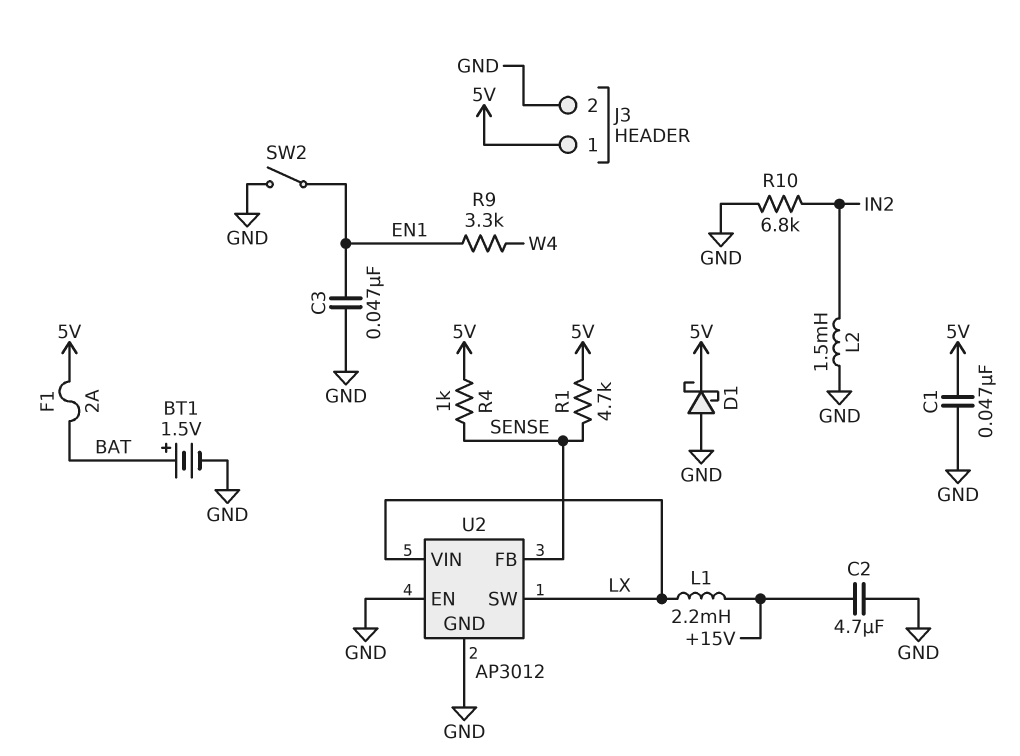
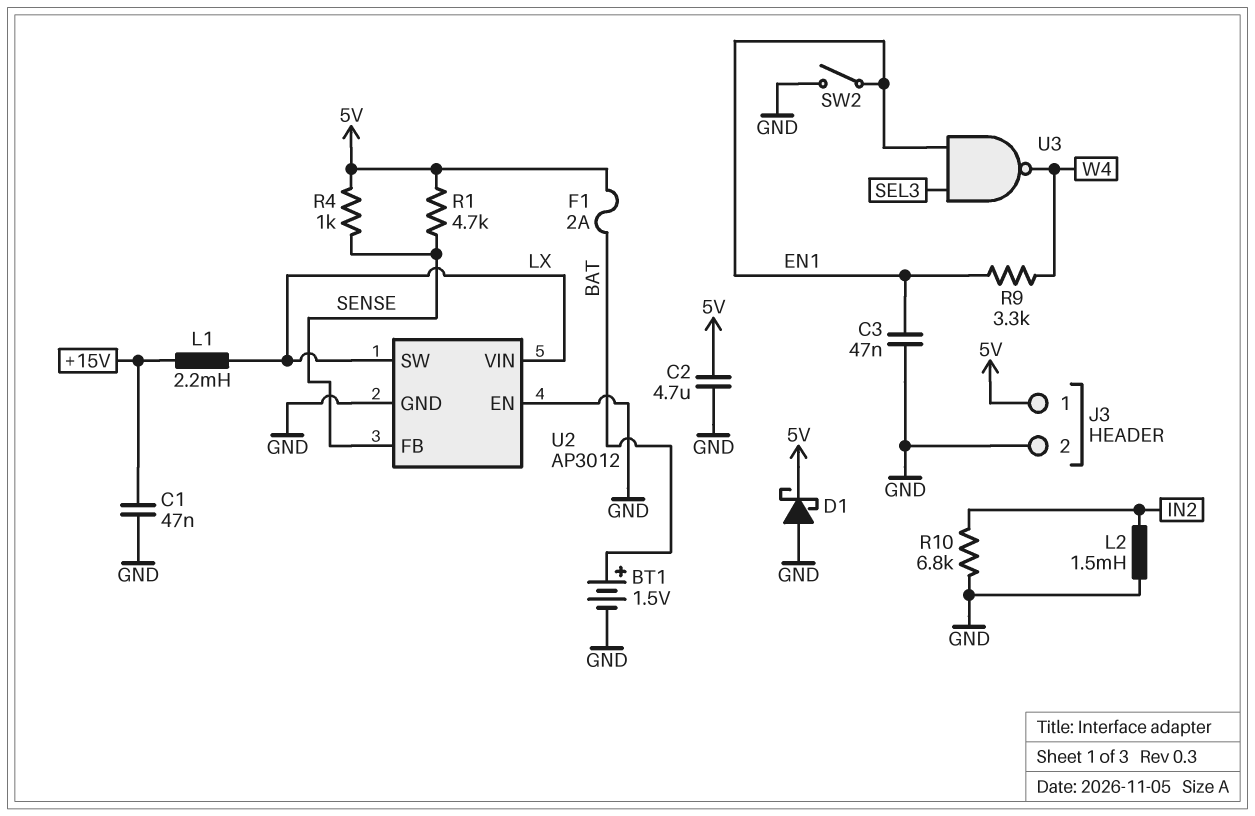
C1: 47nF (5V, GND) -> 47nF (+15V, GND)
C2: 4.7uF (+15V, GND) -> 4.7uF (5V, GND)
U3: none -> NAND (in EN1, in SEL3, out W4)

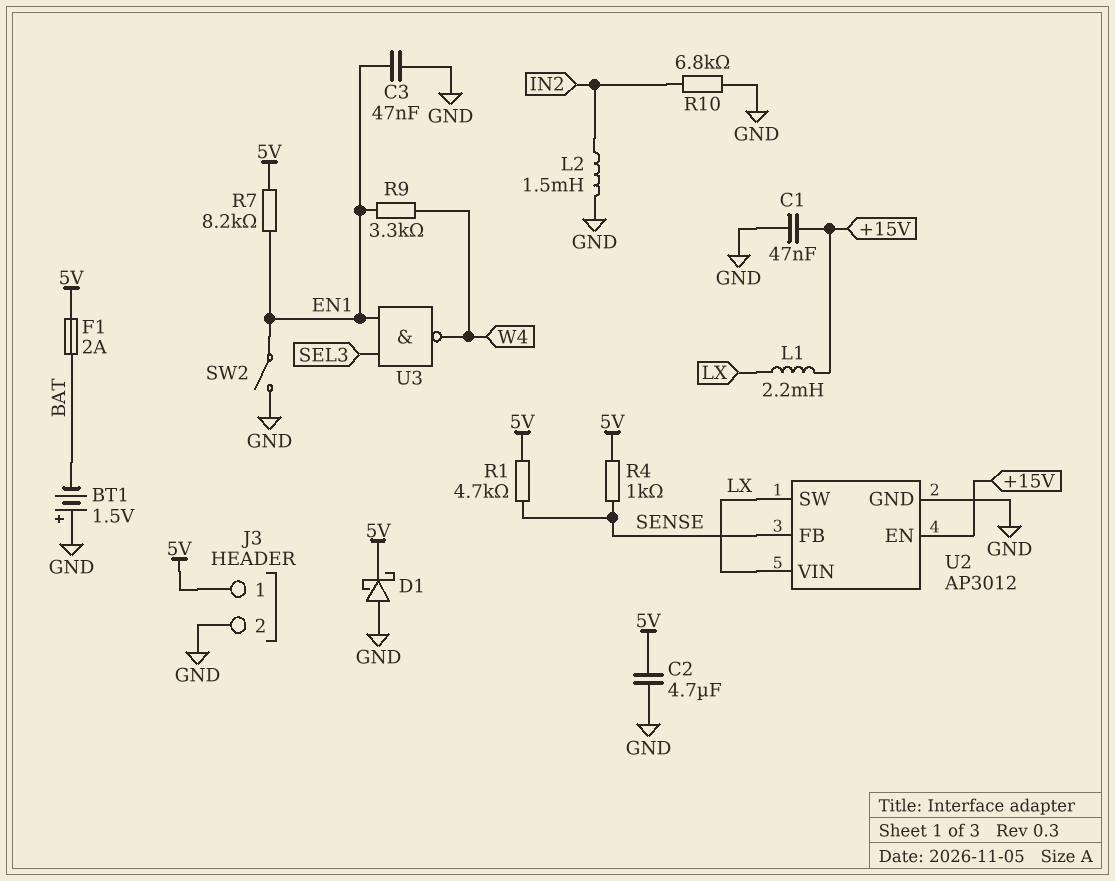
BT1: 1.5V (plus BAT, minus GND) -> 1.5V (plus GND, minus BAT)
R7: none -> 8.2k (5V, EN1)
U2 pin EN: GND -> +15V

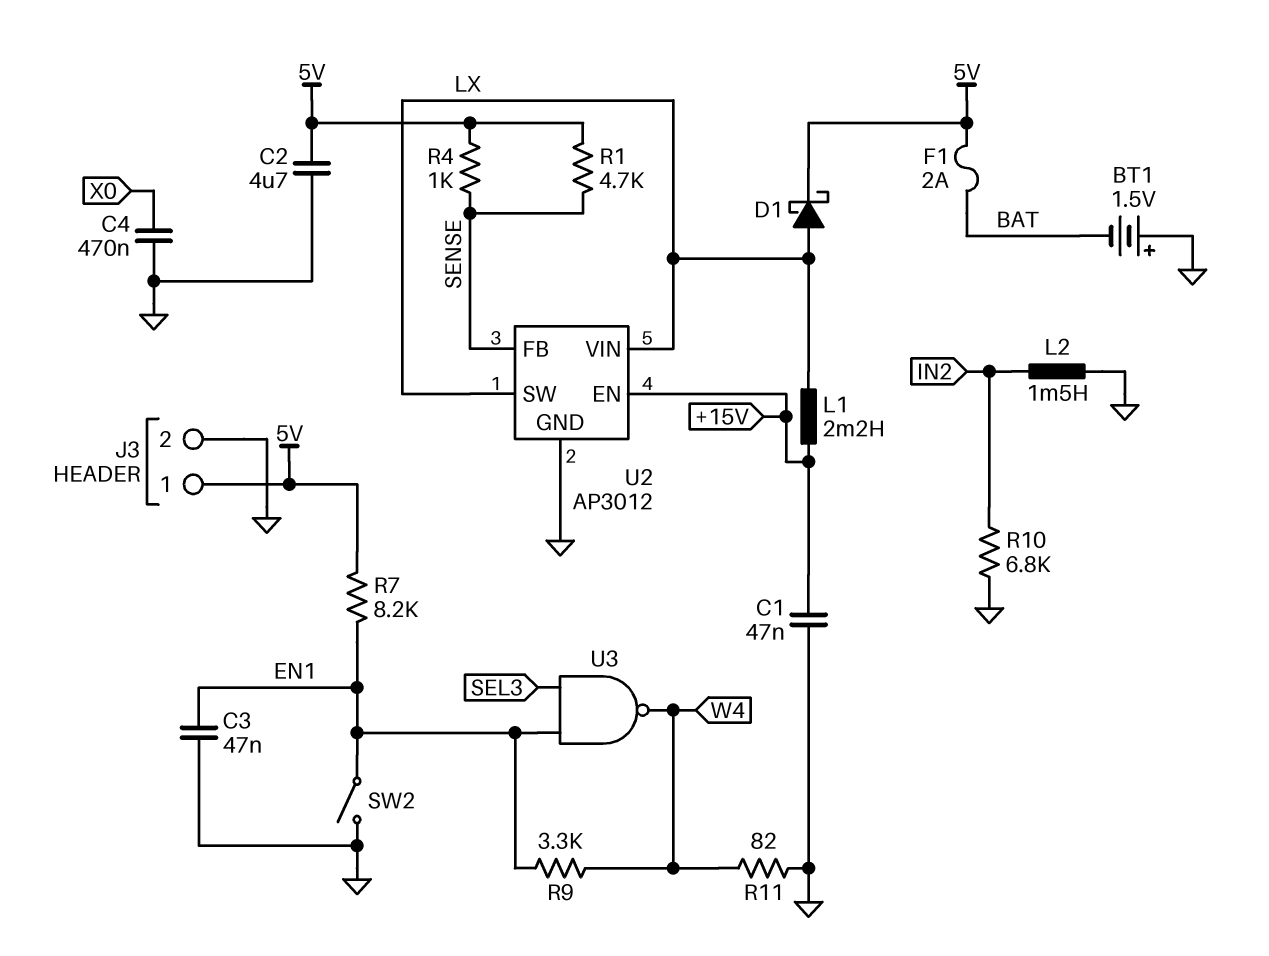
C4: none -> 470nF (GND, X0)
D1: schottky (A GND, K 5V) -> schottky (A LX, K 5V)
R11: none -> 82 (GND, W4)

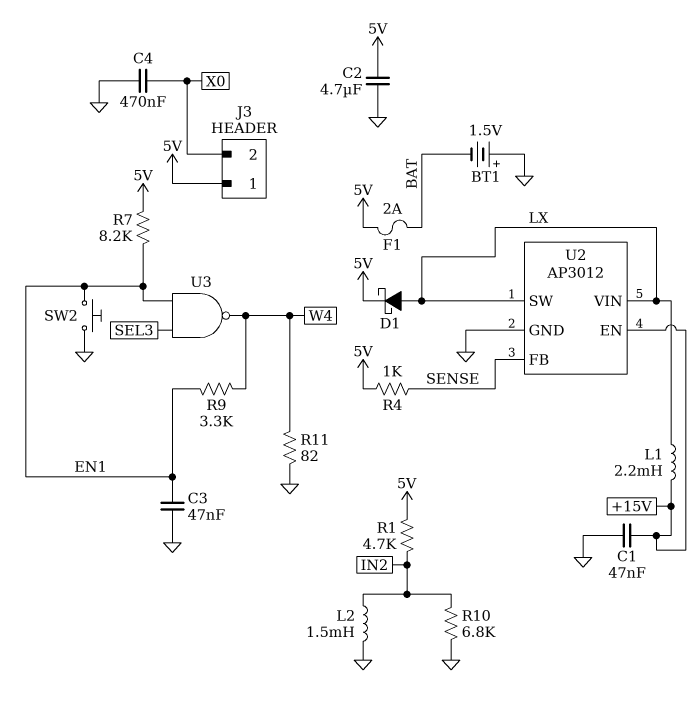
J3 pin 2: GND -> X0
R1: 4.7k (5V, SENSE) -> 4.7k (5V, IN2)
SW2: switch (EN1, GND) -> button (EN1, GND)

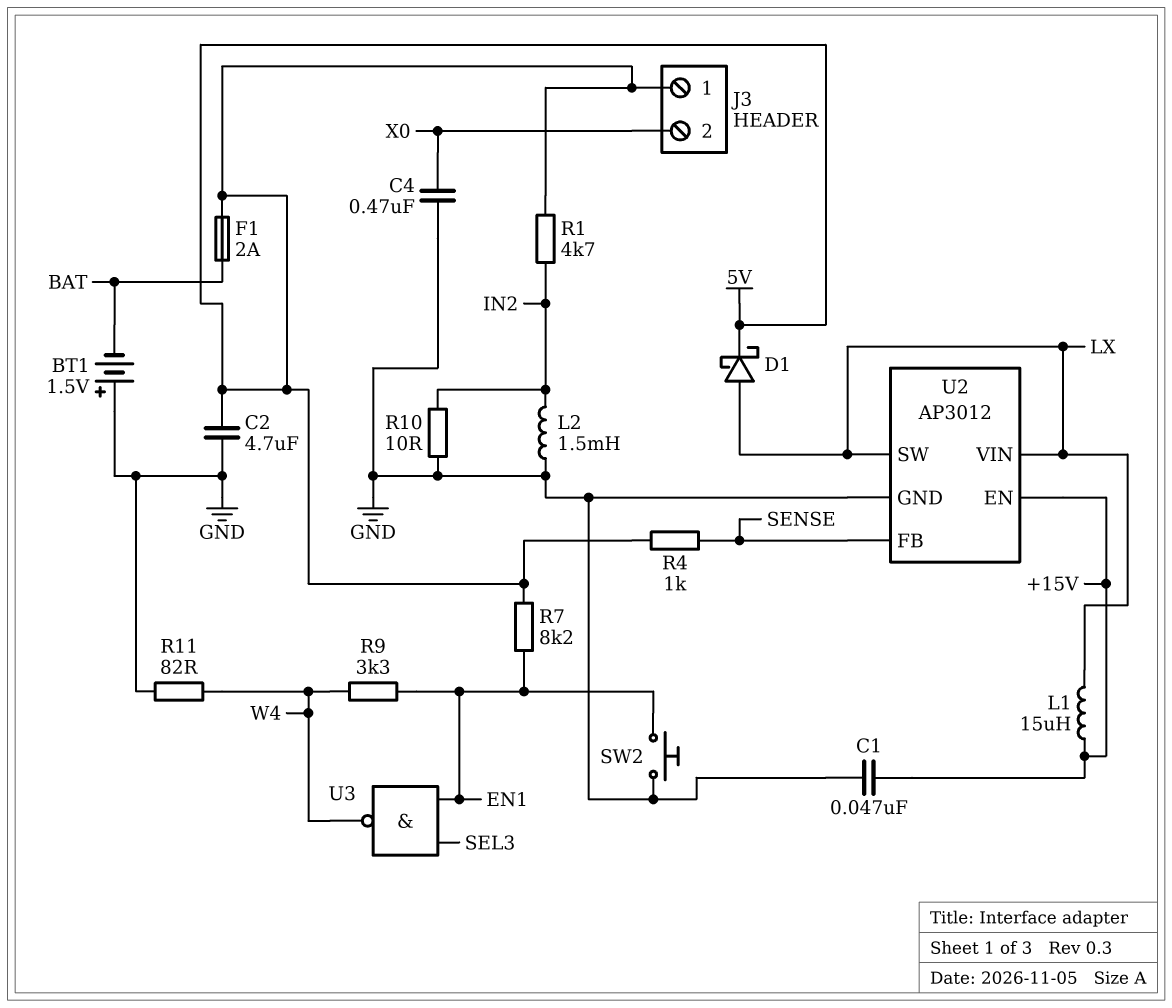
C3: 47nF (EN1, GND) -> none
L1: 2.2mH (+15V, LX) -> 15uH (+15V, LX)
R10: 6.8k (GND, IN2) -> 10 (GND, IN2)

